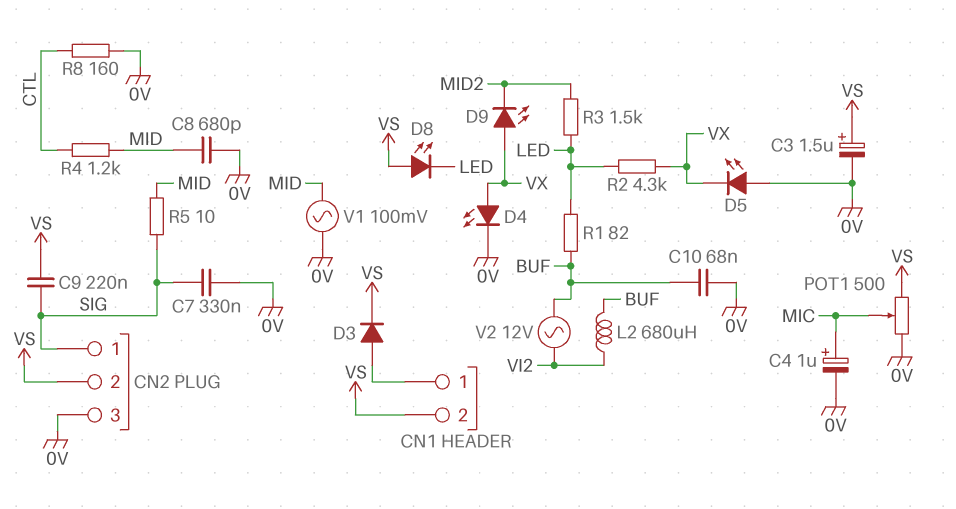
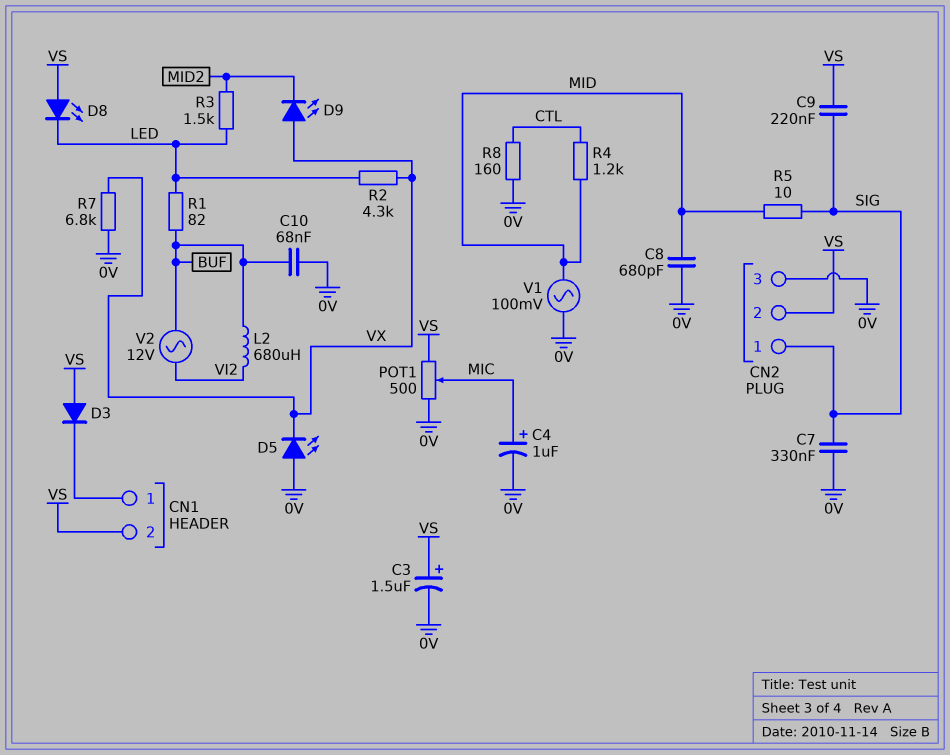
D3: diode (A CN1/1, K VS) -> diode (A VS, K CN1/1)
D4: LED (A VX, K 0V) -> none
R7: none -> 6.8k (0V, VX)

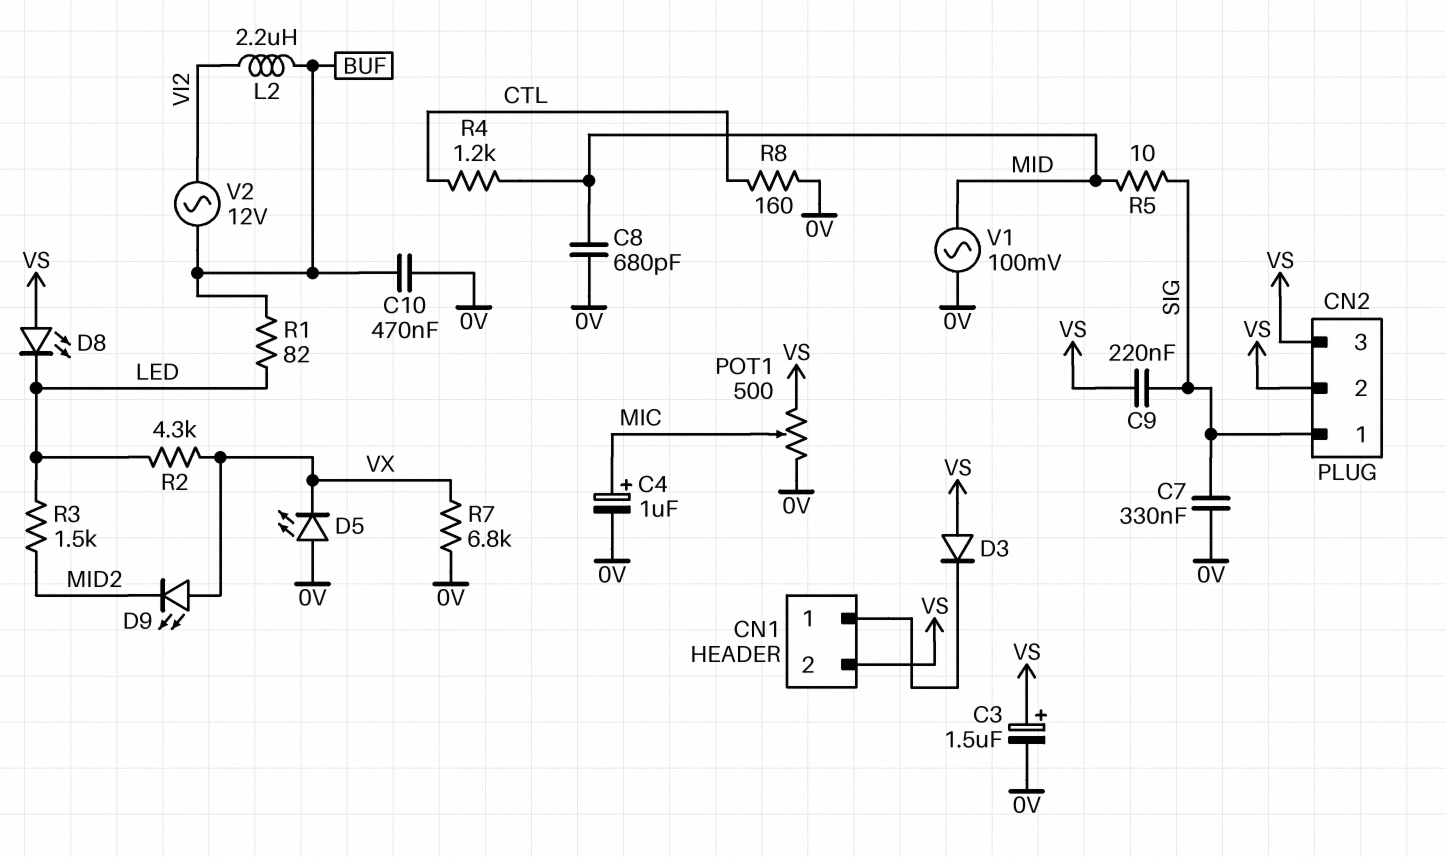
C10: 68nF (0V, BUF) -> 470nF (0V, BUF)
CN2 pin 3: 0V -> VS
L2: 680uH (BUF, VI2) -> 2.2uH (BUF, VI2)

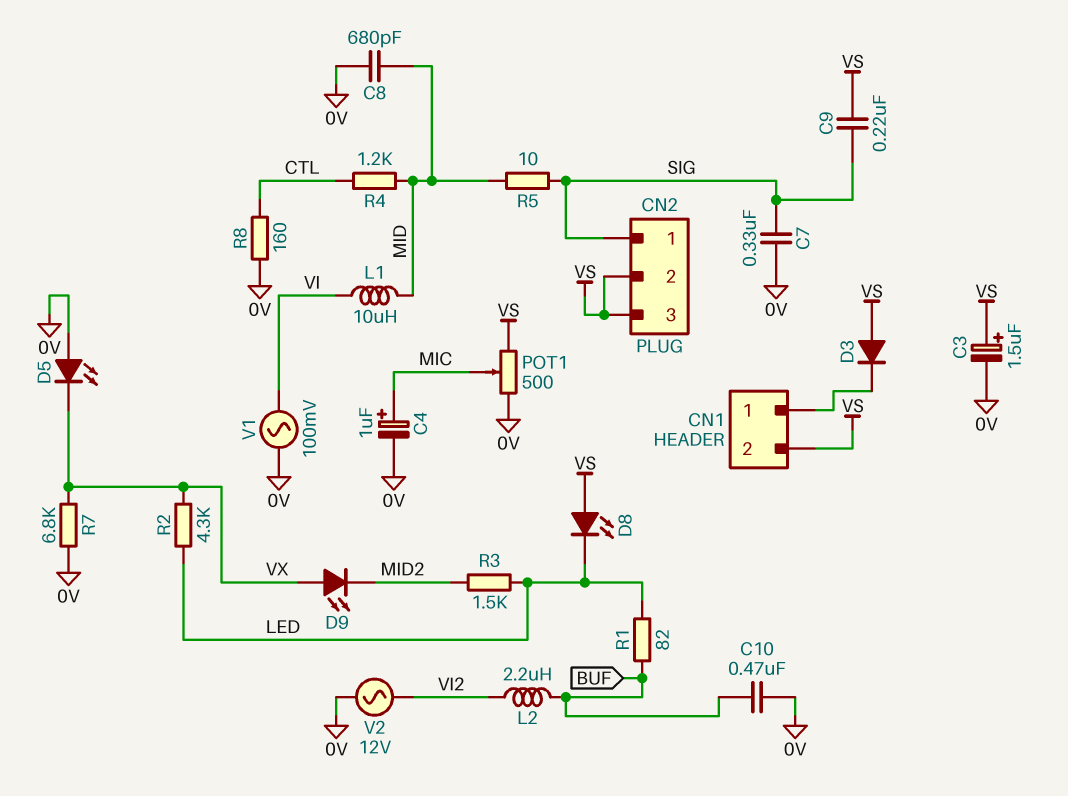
L1: none -> 10uH (MID, VI)
V1: AC 100mV (0V, MID) -> AC 100mV (0V, VI)
V2: AC 12V (BUF, VI2) -> AC 12V (0V, VI2)

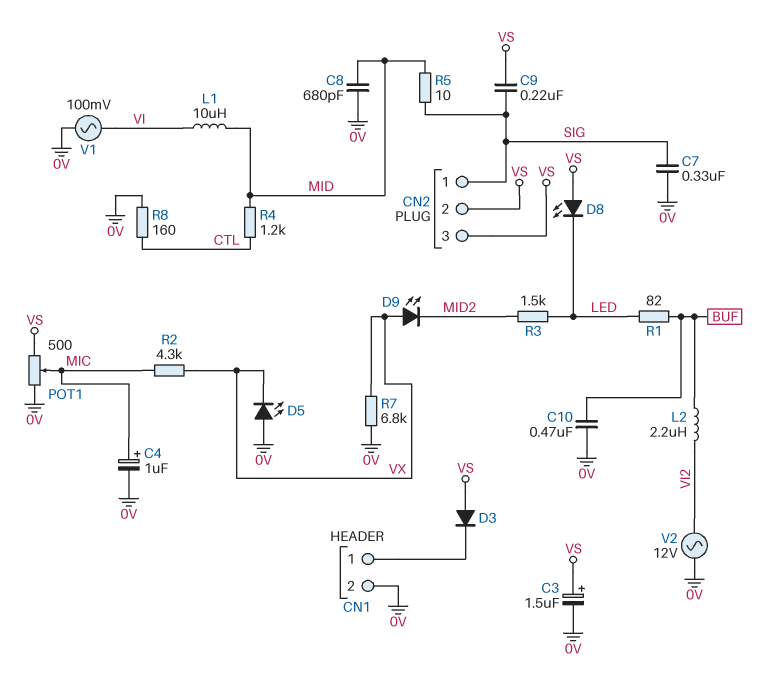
CN1 pin 2: VS -> 0V
R2: 4.3k (LED, VX) -> 4.3k (MIC, VX)

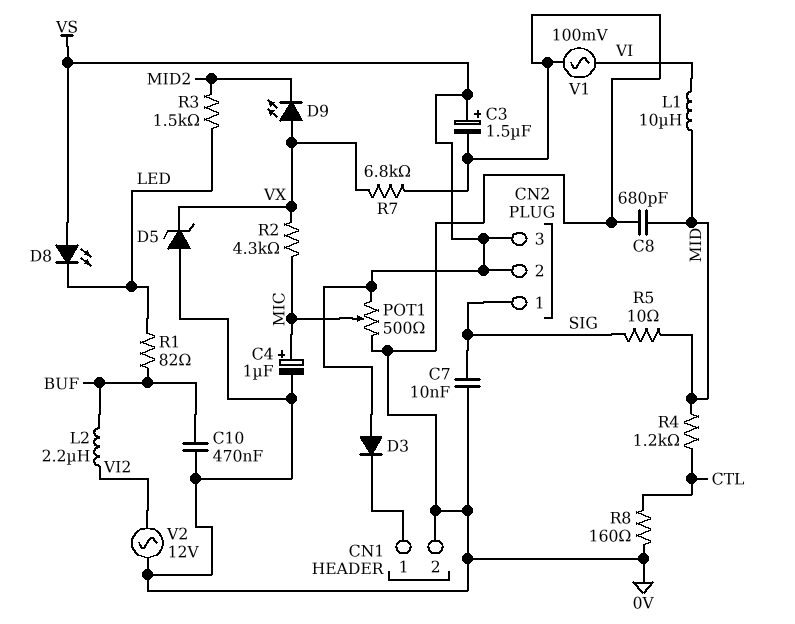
C7: 330nF (0V, SIG) -> 10nF (0V, SIG)
C9: 220nF (SIG, VS) -> none
D5: LED (A 0V, K VX) -> zener (A 0V, K VX)

